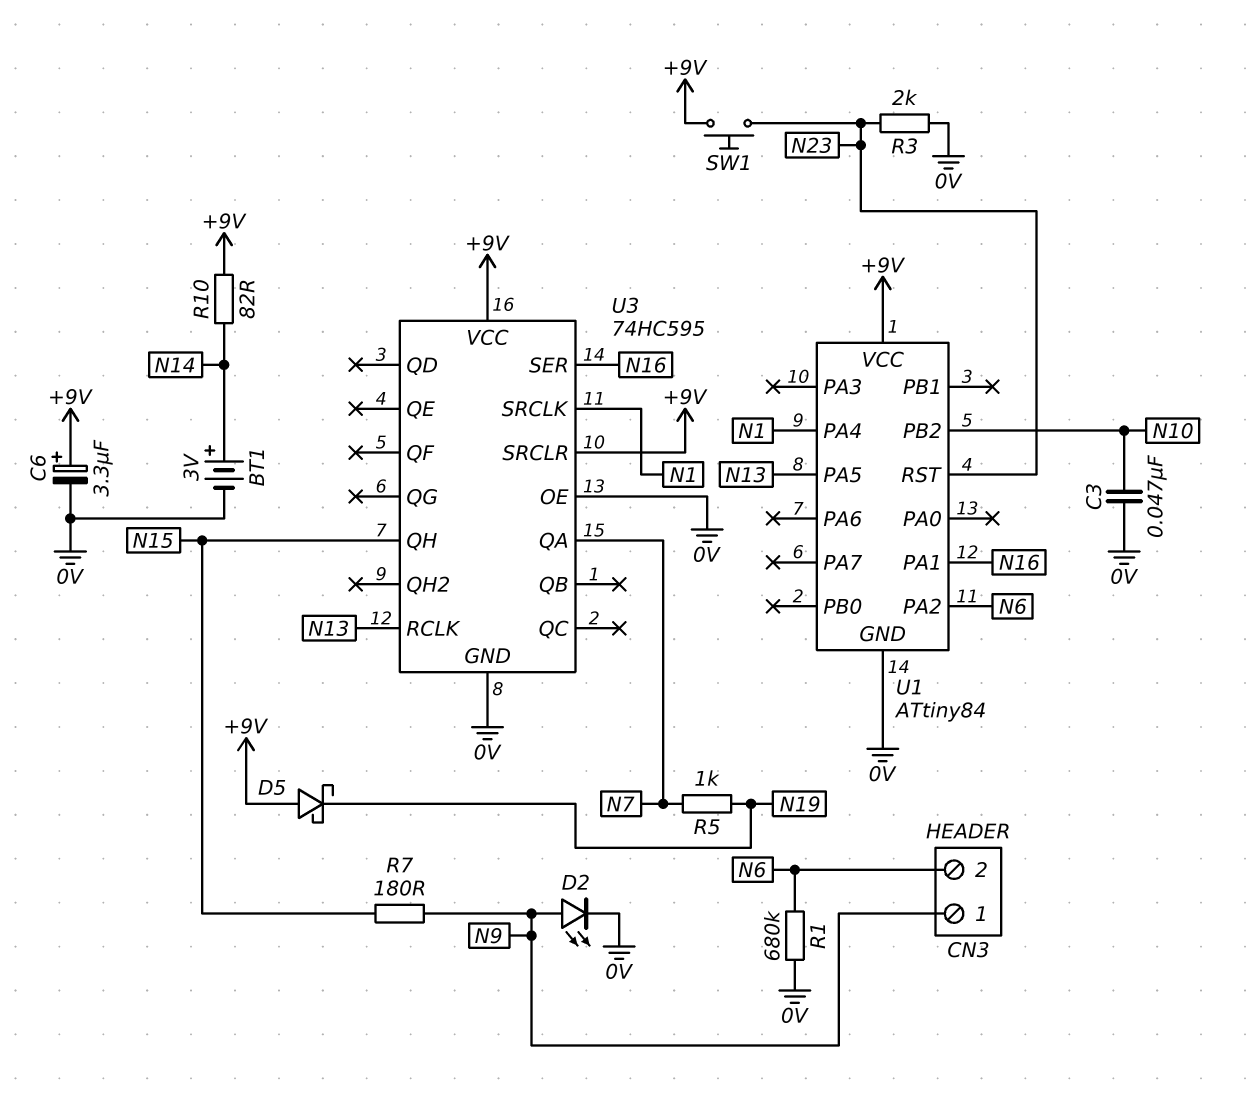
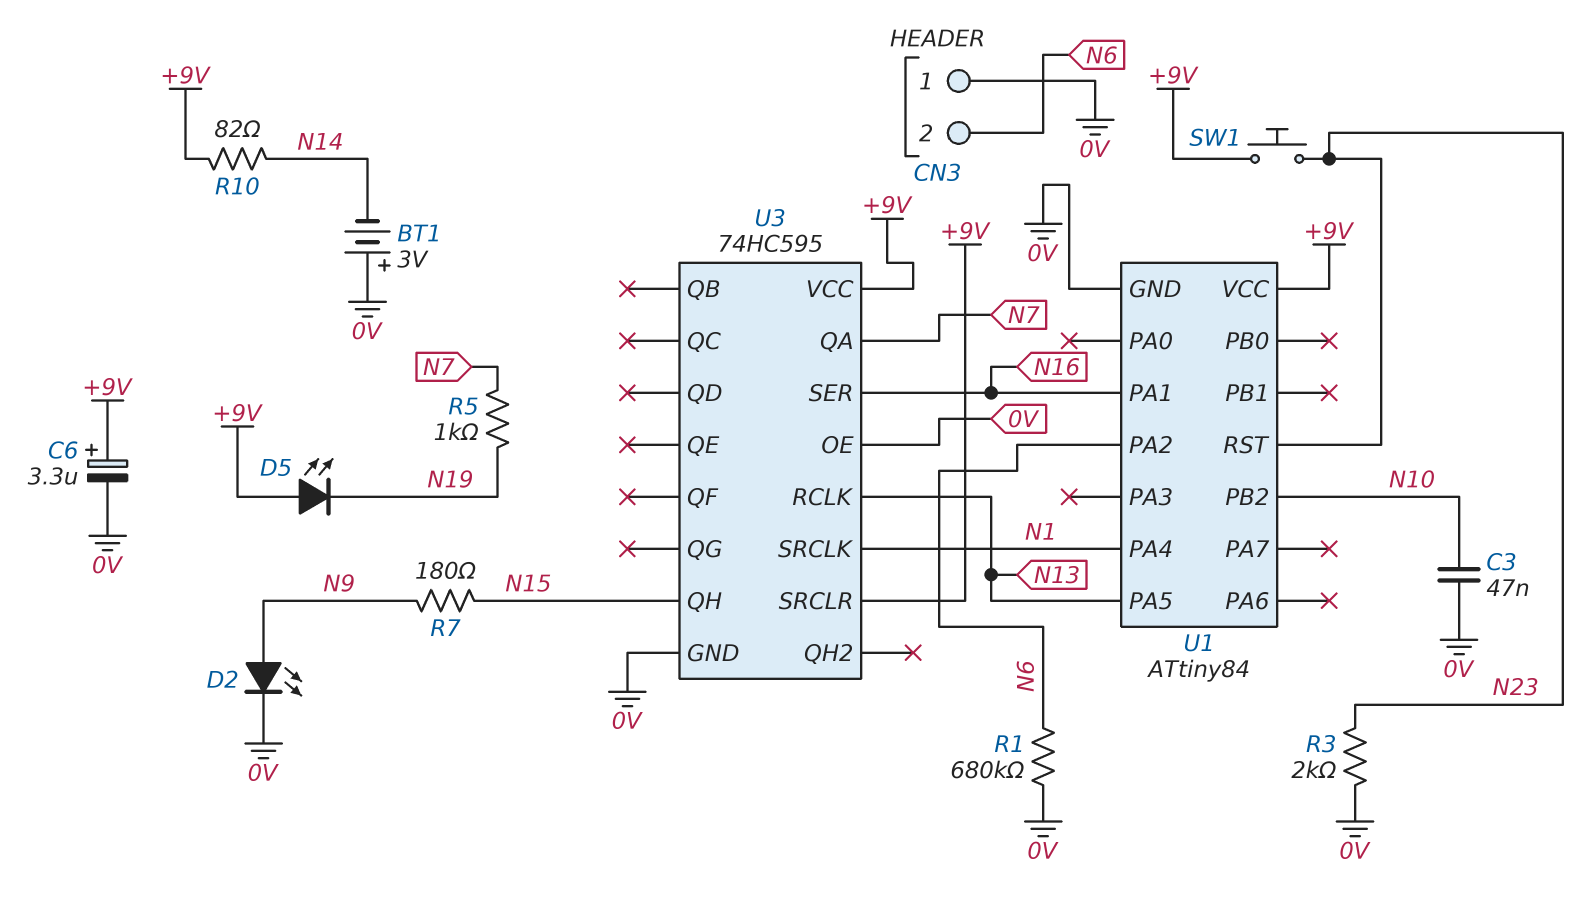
BT1: 3V (plus N14, minus 0V) -> 3V (plus 0V, minus N14)
CN3 pin 1: N9 -> 0V
D5: schottky (A +9V, K N19) -> LED (A +9V, K N19)

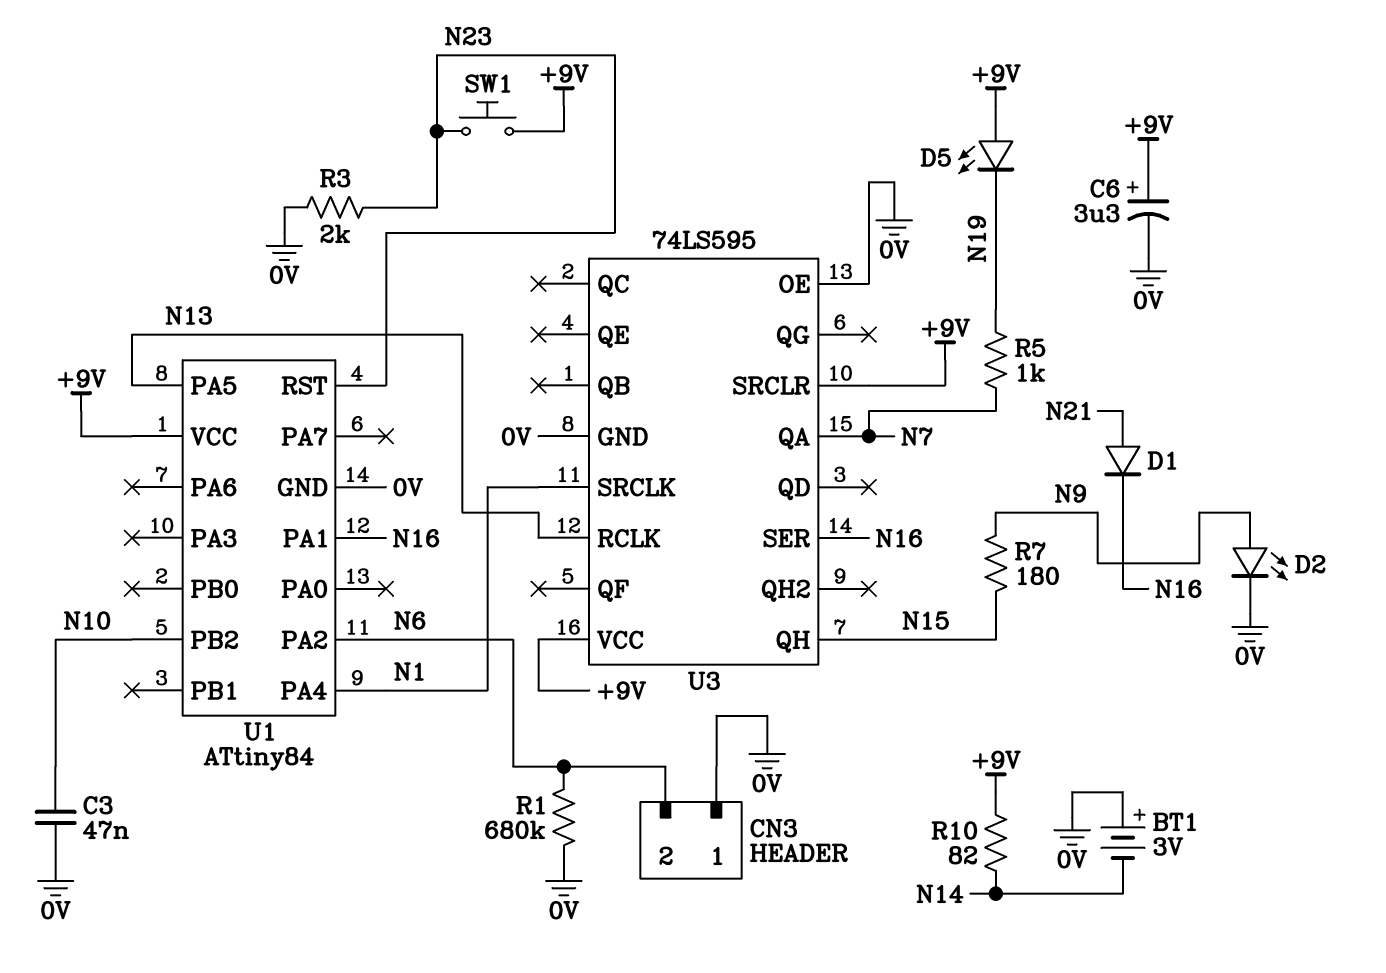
D1: none -> diode (A N21, K N16)
U3: 74HC595 -> 74LS595

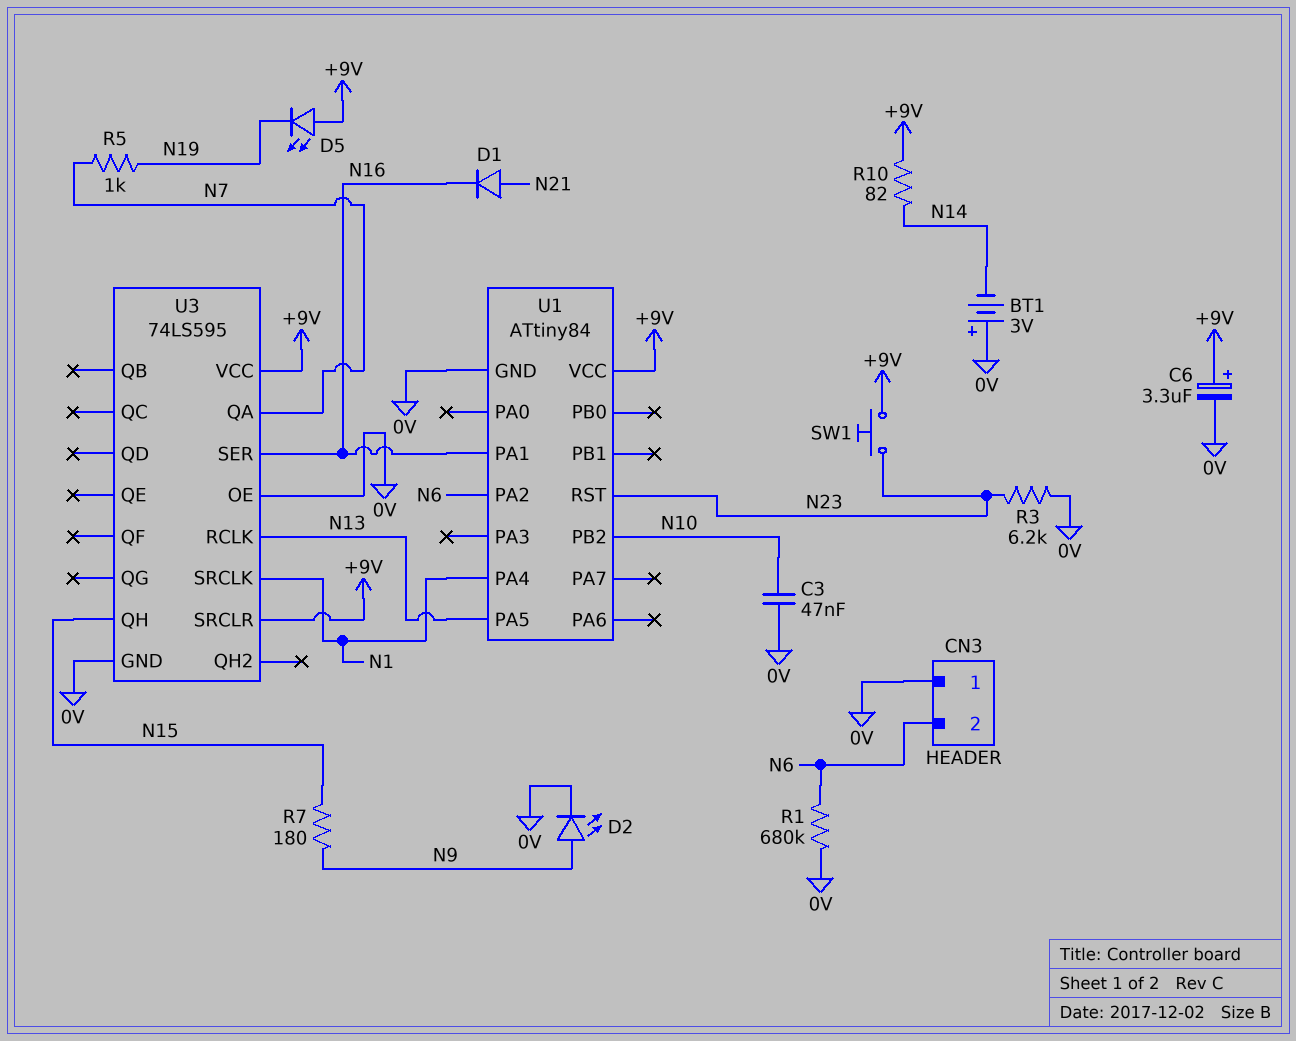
R3: 2k (0V, N23) -> 6.2k (0V, N23)

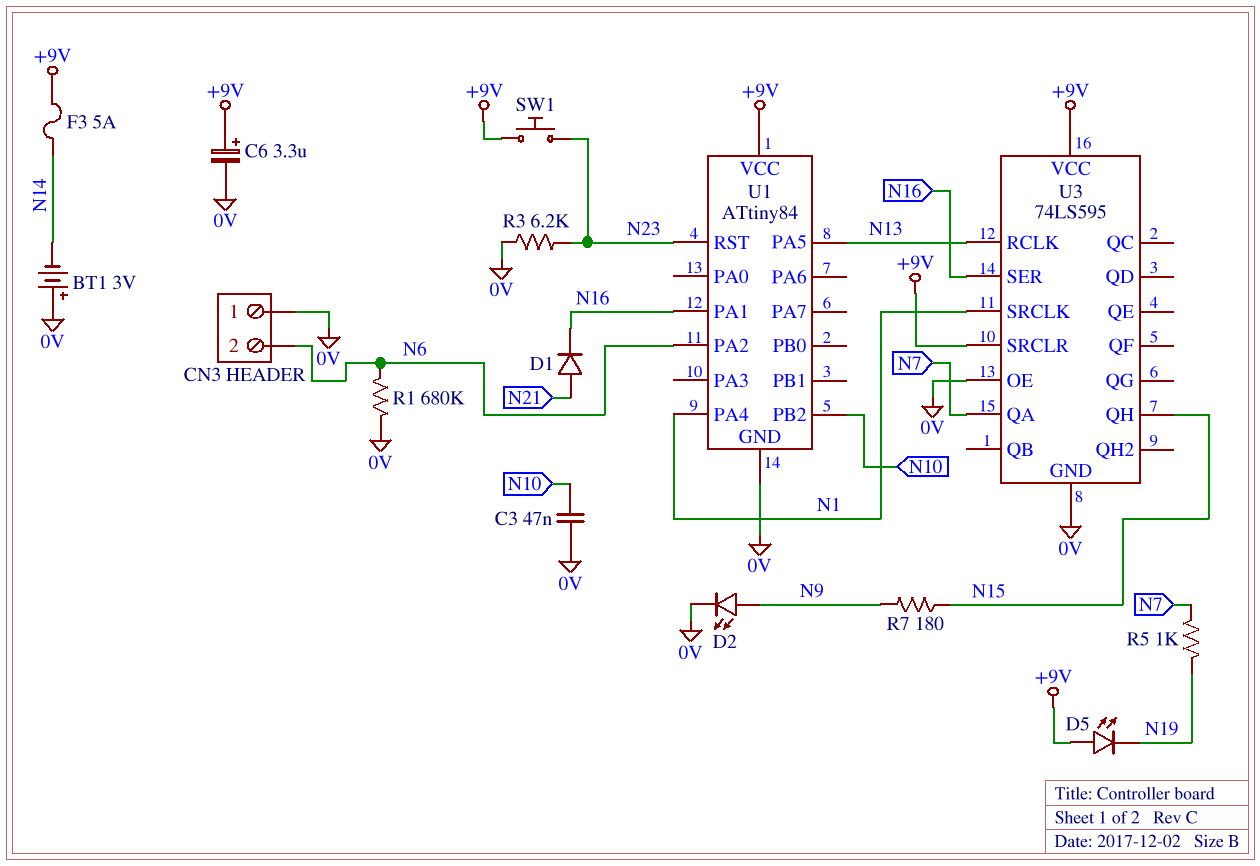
F3: none -> 5A (+9V, N14)
R10: 82 (+9V, N14) -> none

